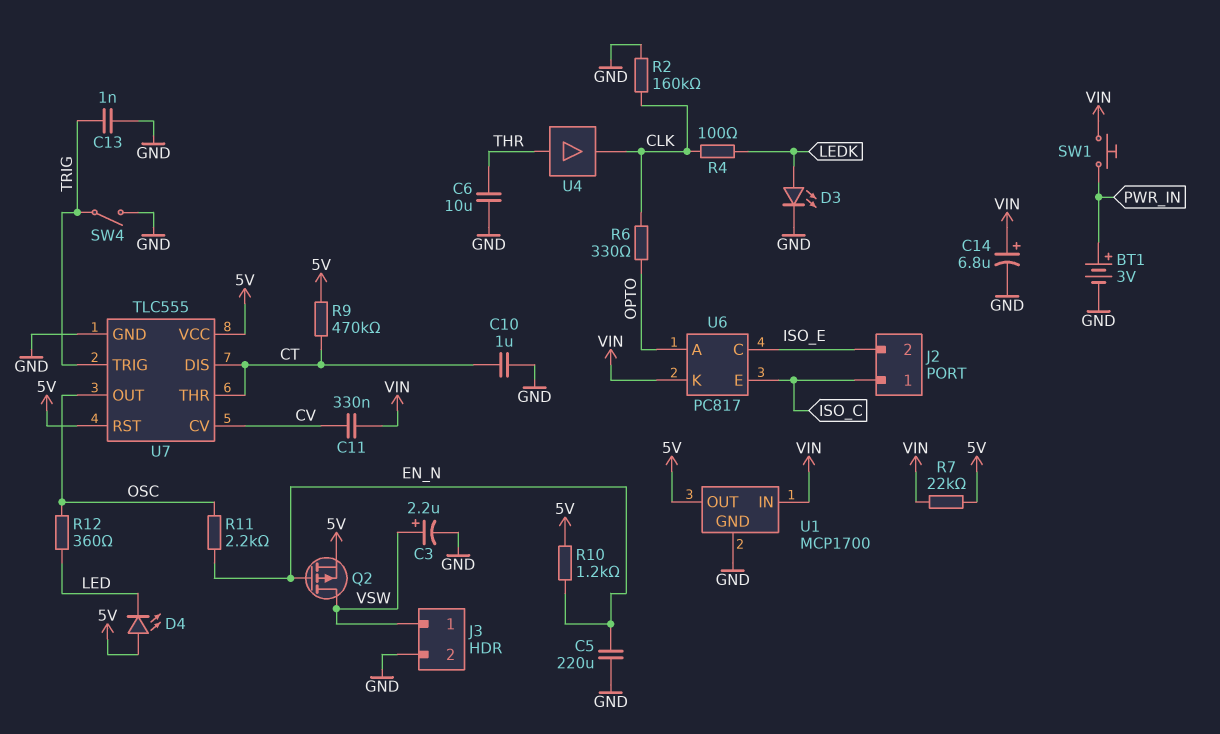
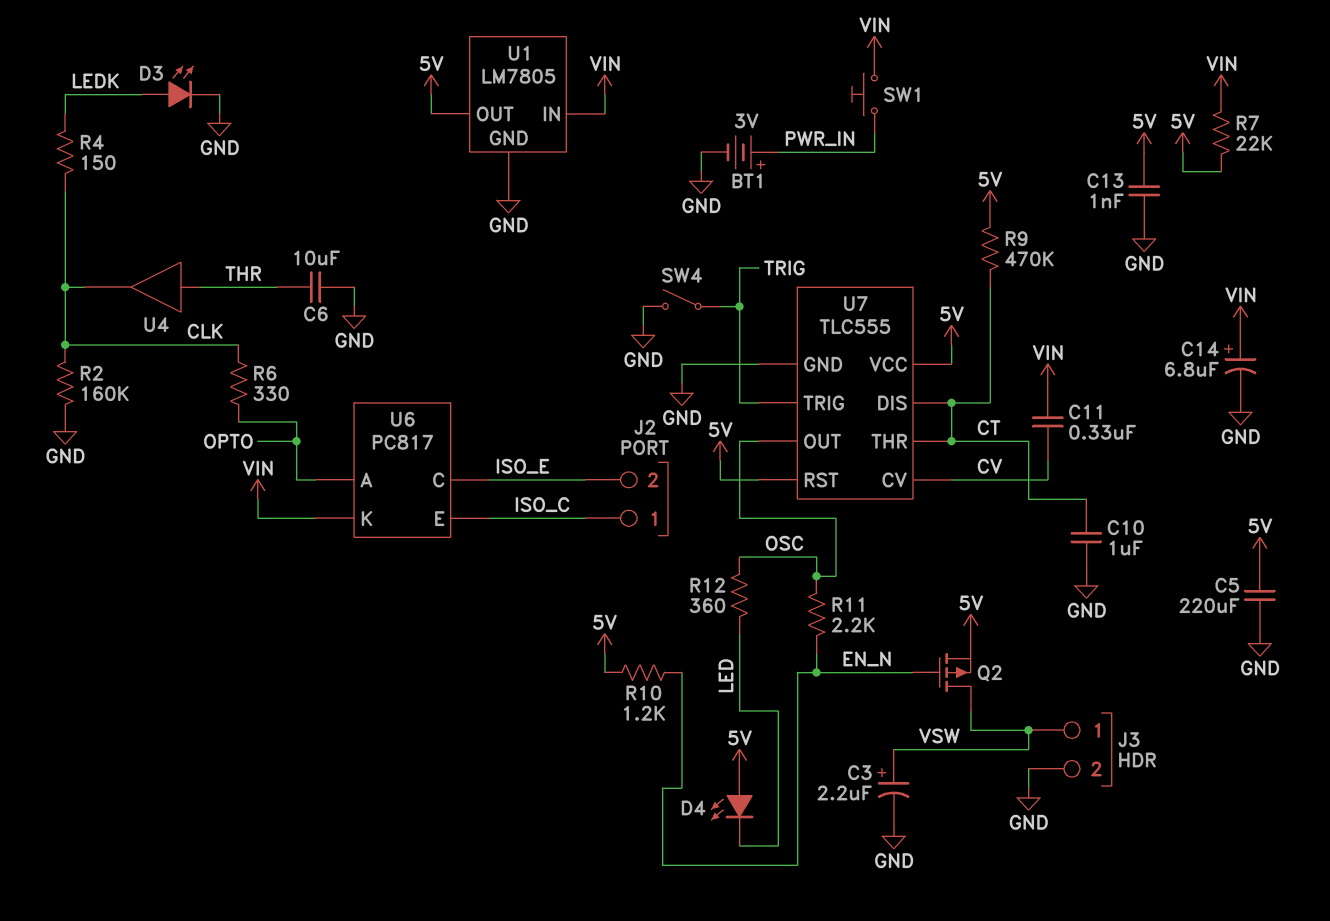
C5: 220uF (EN_N, GND) -> 220uF (5V, GND)
C13: 1nF (GND, TRIG) -> 1nF (5V, GND)
R4: 100 (CLK, LEDK) -> 150 (CLK, LEDK)
U1: MCP1700 -> LM7805

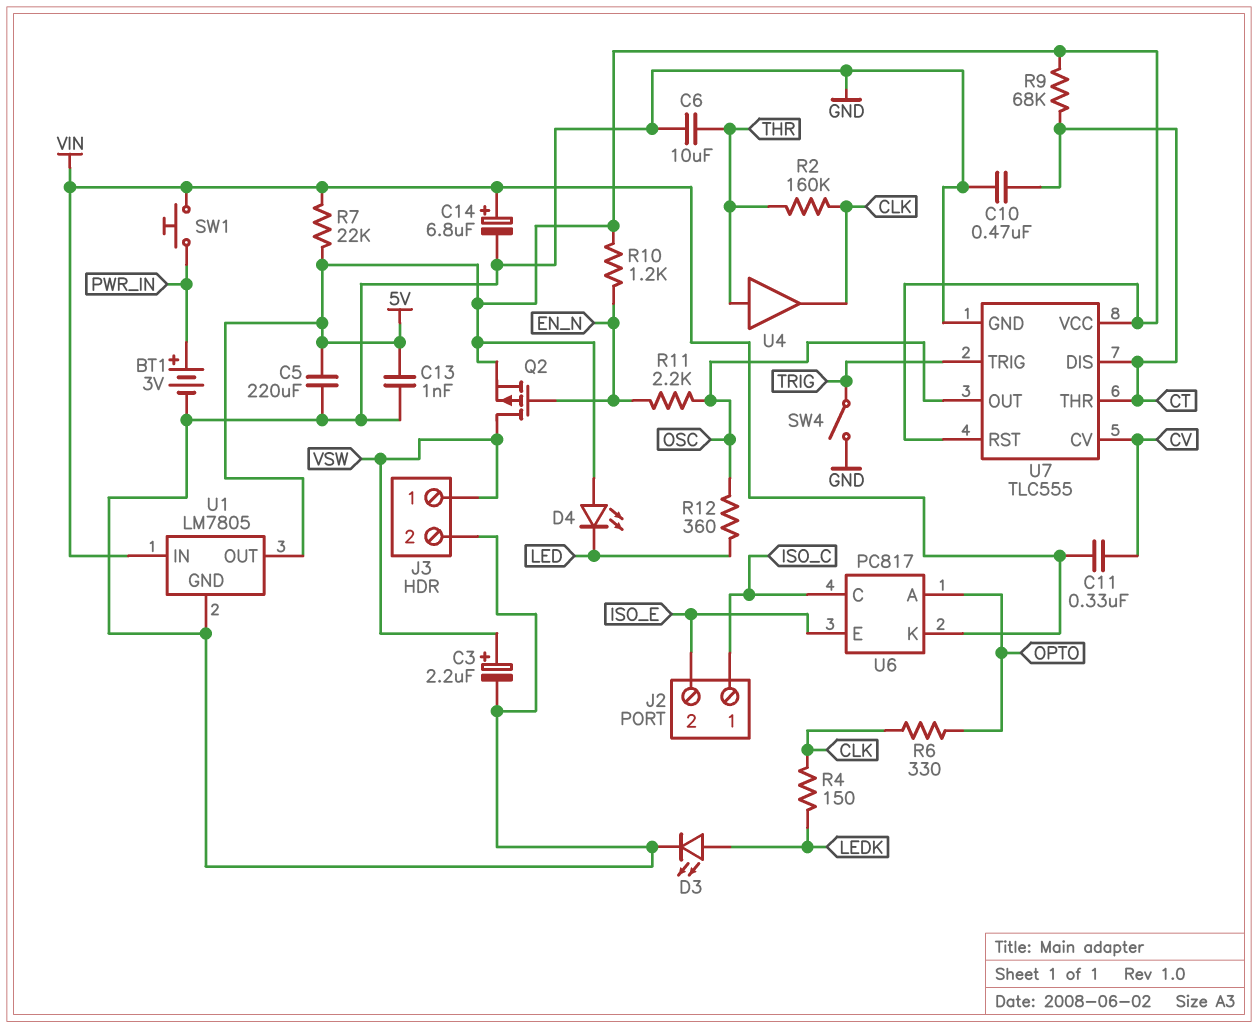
C10: 1uF (CT, GND) -> 470nF (CT, GND)
R2: 160k (CLK, GND) -> 160k (CLK, THR)
R9: 470k (5V, CT) -> 68k (5V, CT)
U6 pin C: ISO_E -> ISO_C
U6 pin E: ISO_C -> ISO_E

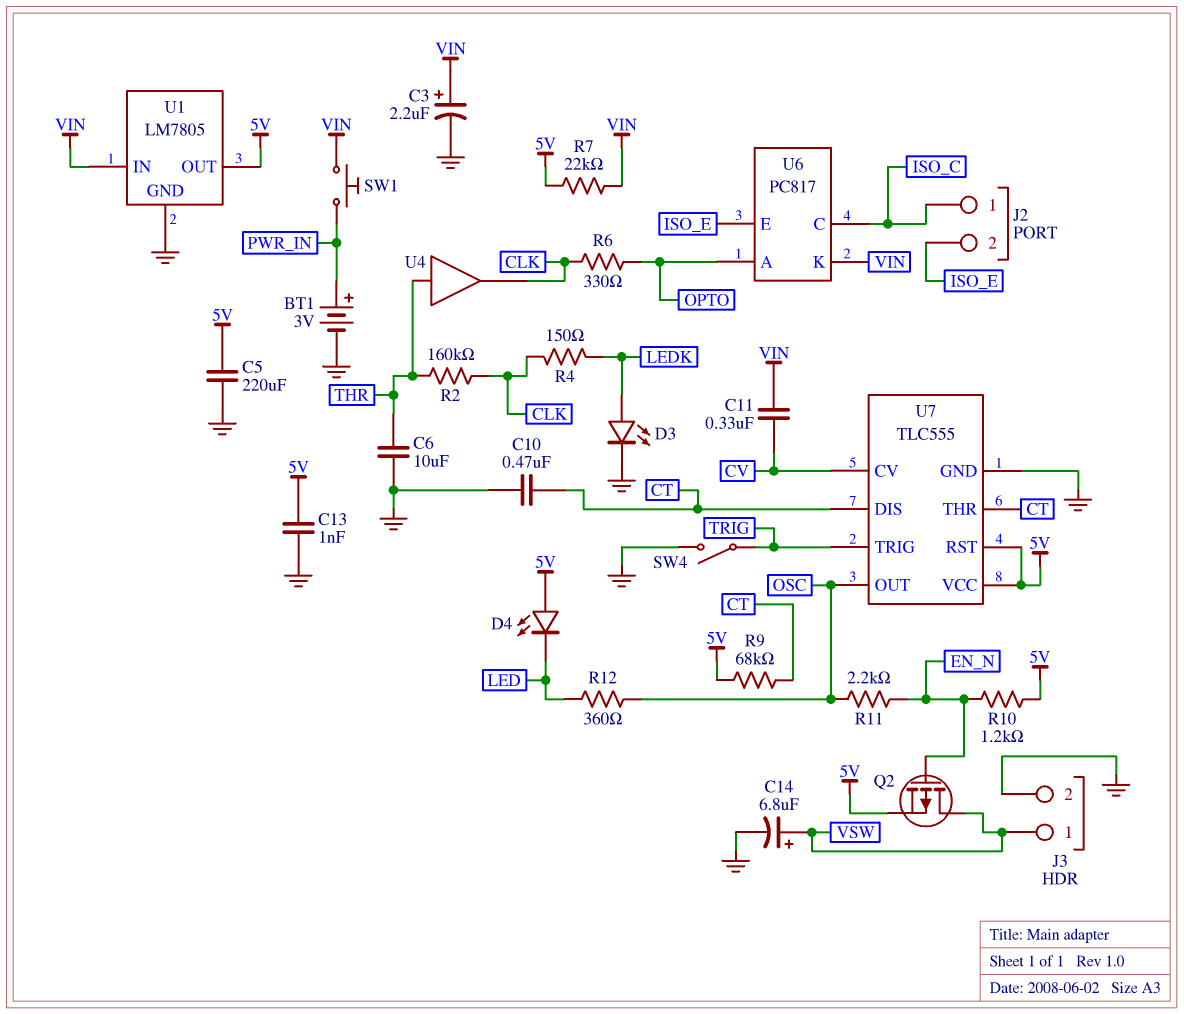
C3: 2.2uF (plus VSW, minus GND) -> 2.2uF (plus VIN, minus GND)
C14: 6.8uF (plus VIN, minus GND) -> 6.8uF (plus VSW, minus GND)

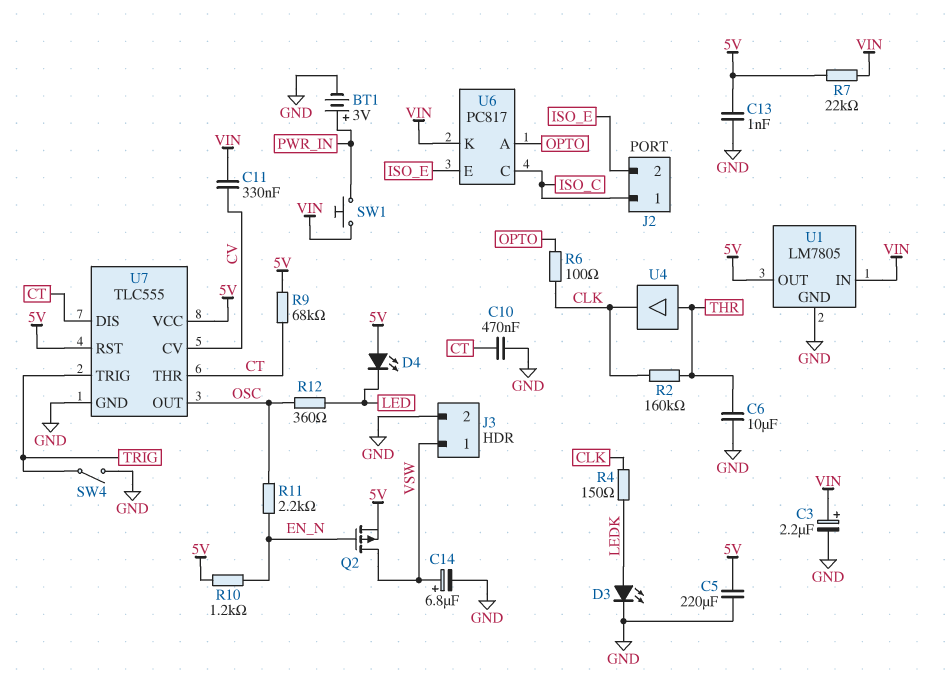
R6: 330 (CLK, OPTO) -> 100 (CLK, OPTO)

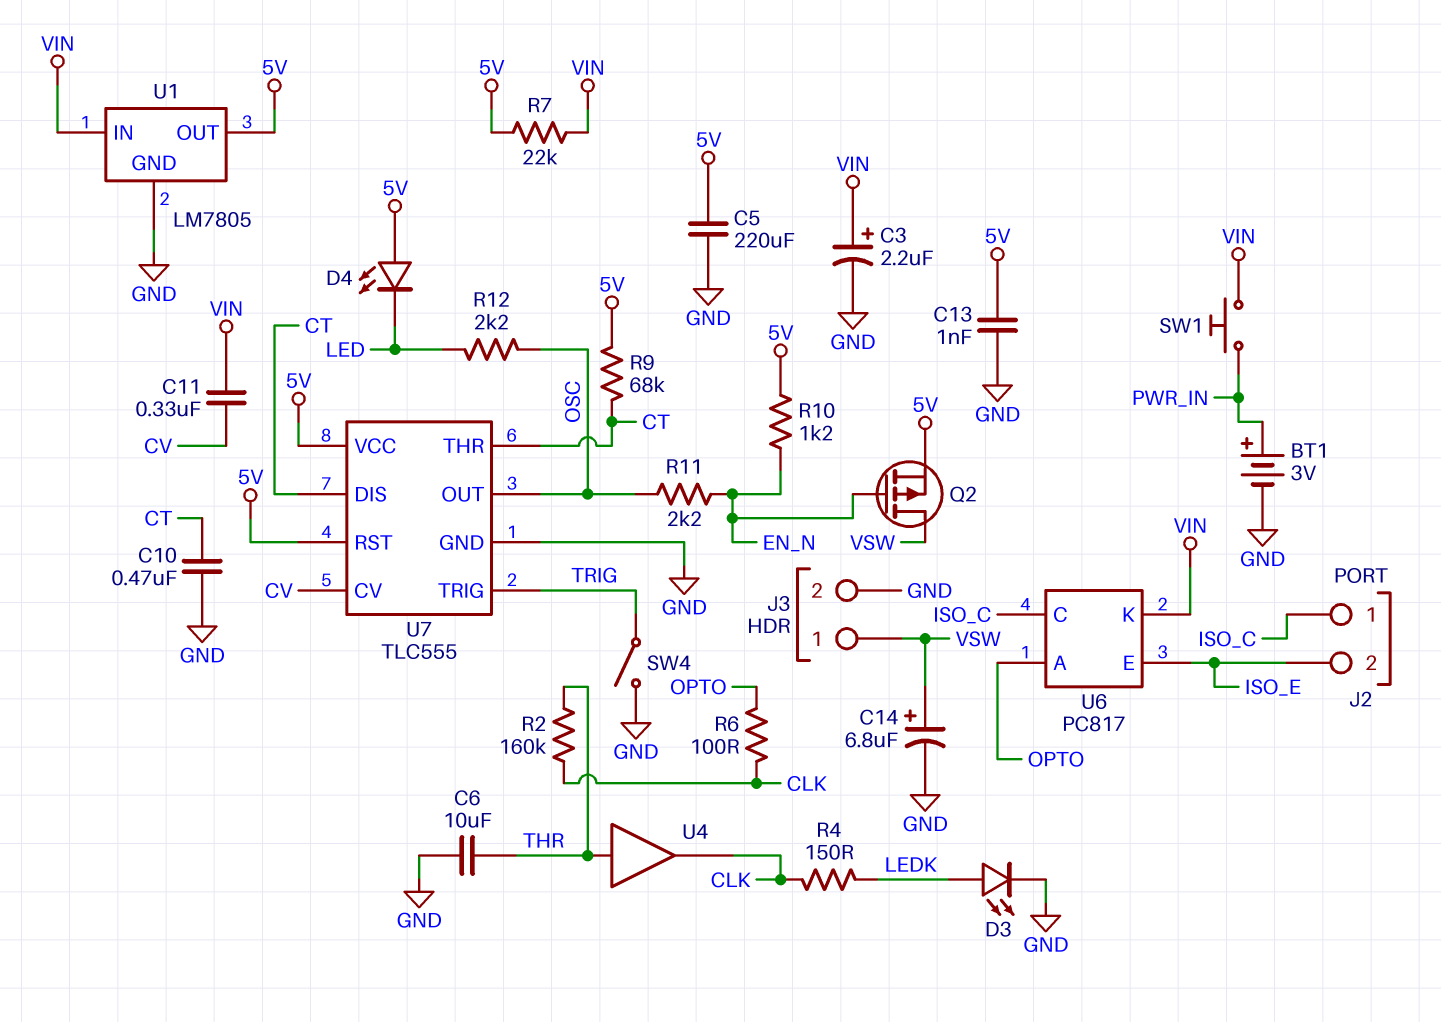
R12: 360 (LED, OSC) -> 2.2k (LED, OSC)

